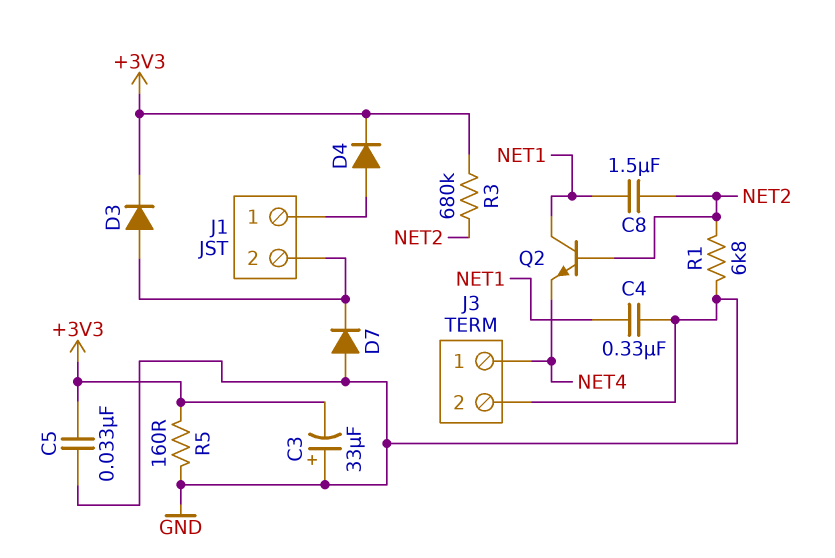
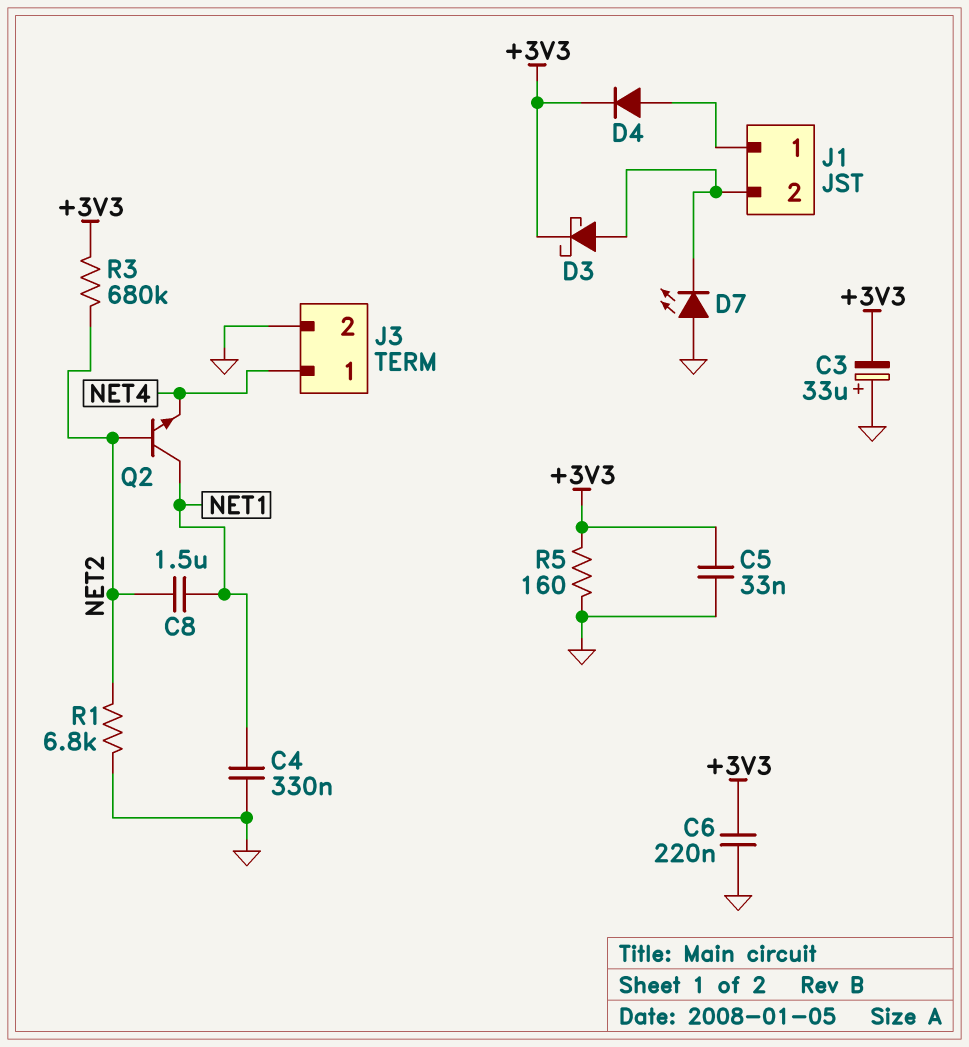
C6: none -> 220nF (+3V3, GND)
D3: diode (A J1/2, K +3V3) -> schottky (A J1/2, K +3V3)
D7: diode (A GND, K J1/2) -> LED (A GND, K J1/2)

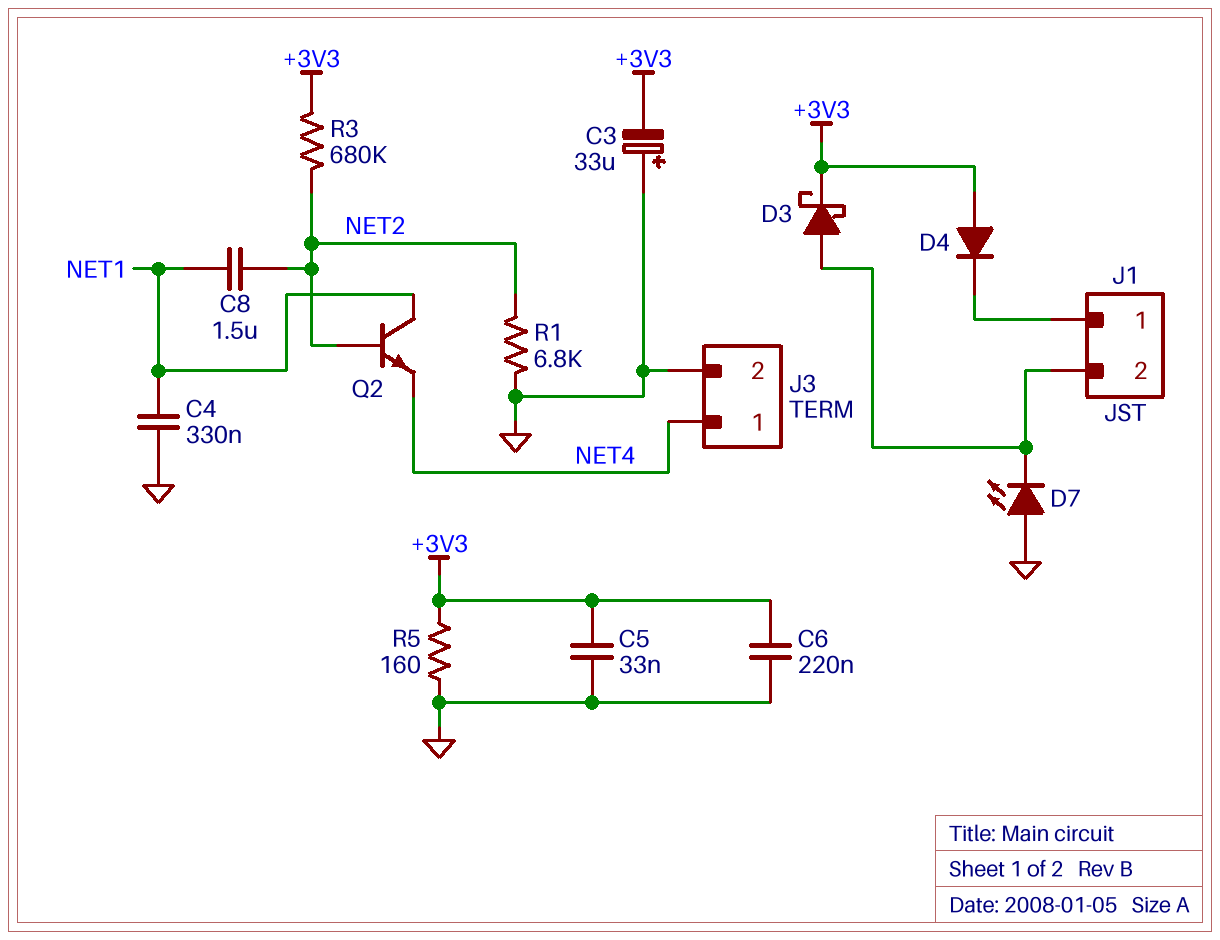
D4: diode (A J1/1, K +3V3) -> diode (A +3V3, K J1/1)

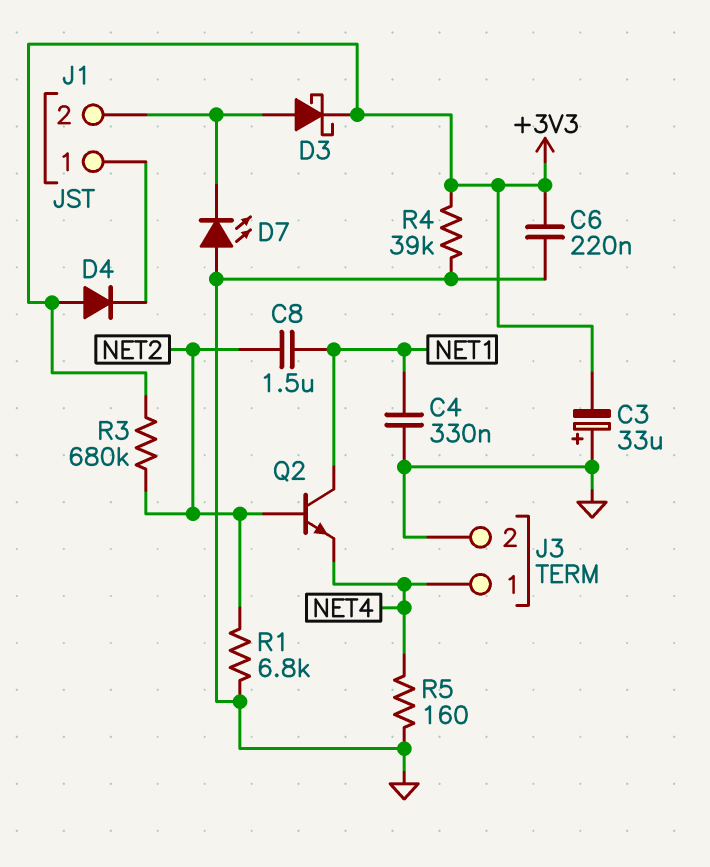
C5: 33nF (+3V3, GND) -> none
R4: none -> 39k (+3V3, GND)
R5: 160 (+3V3, GND) -> 160 (GND, NET4)

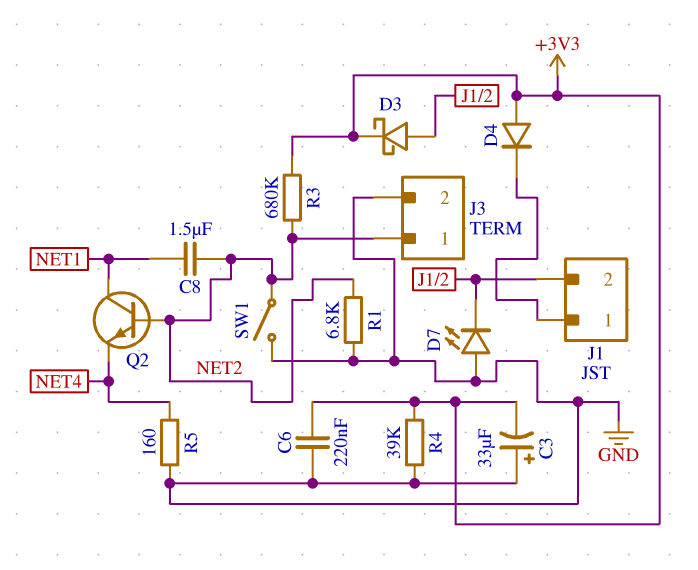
C4: 330nF (GND, NET1) -> none
J3 pin 1: NET4 -> NET2
SW1: none -> switch (GND, NET2)

